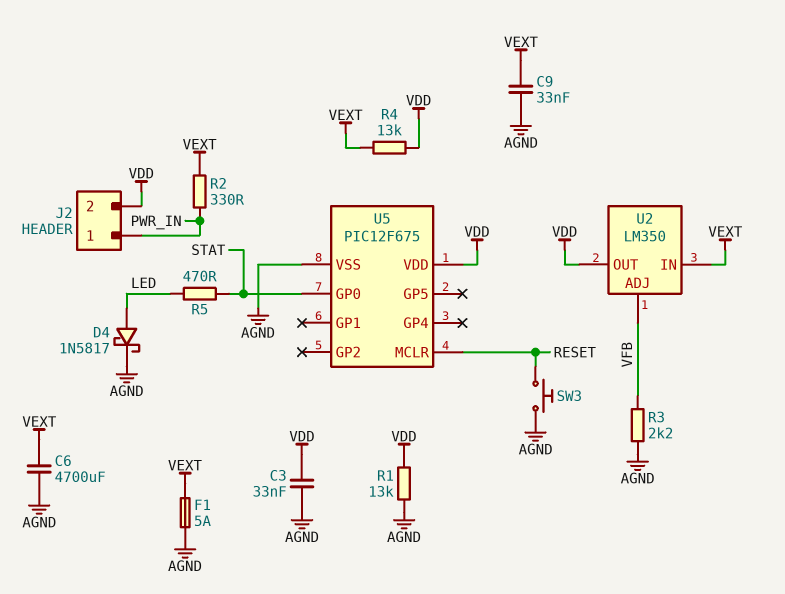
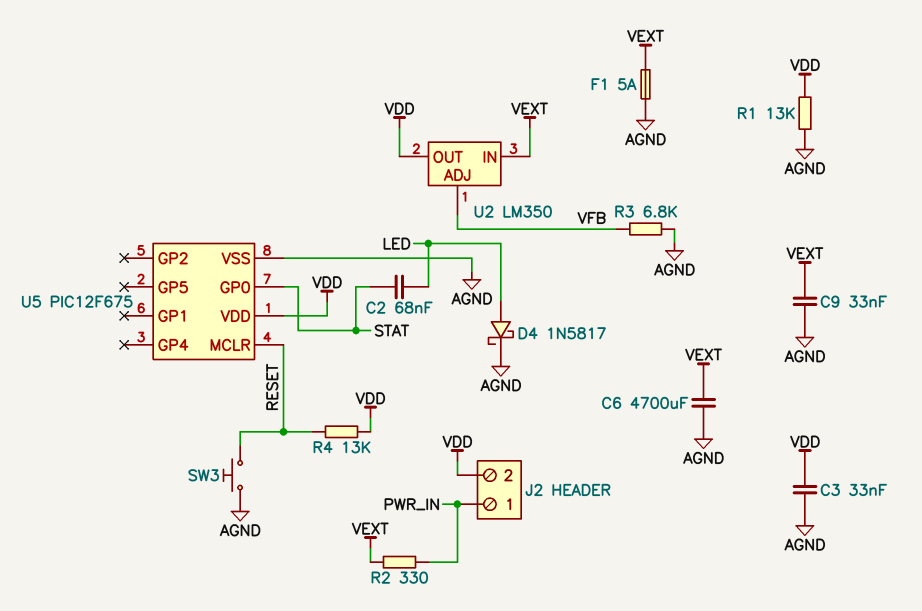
C2: none -> 68nF (LED, STAT)
R3: 2.2k (AGND, VFB) -> 6.8k (AGND, VFB)
R4: 13k (VDD, VEXT) -> 13k (RESET, VDD)
R5: 470 (LED, STAT) -> none

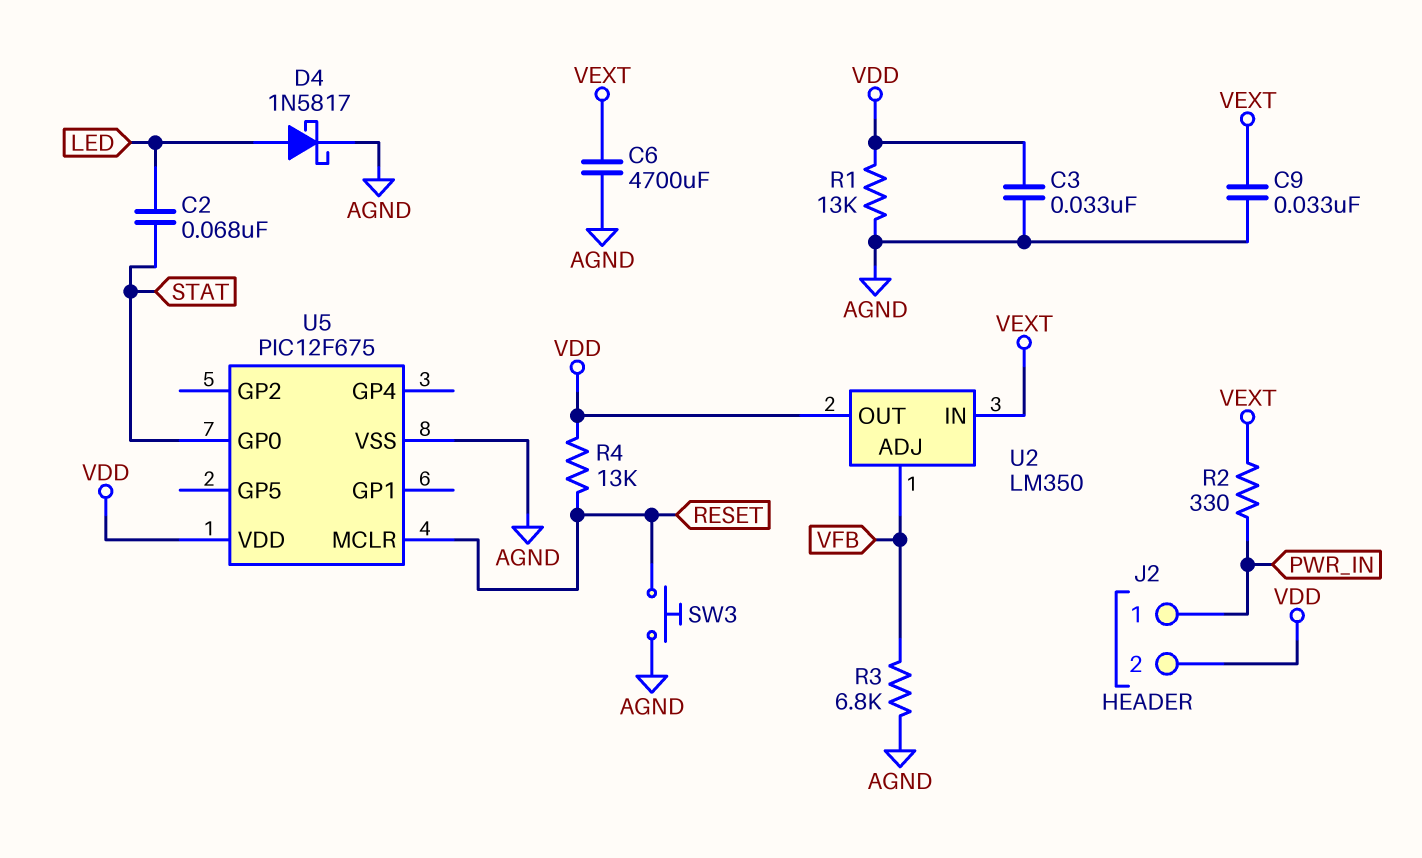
F1: 5A (AGND, VEXT) -> none

